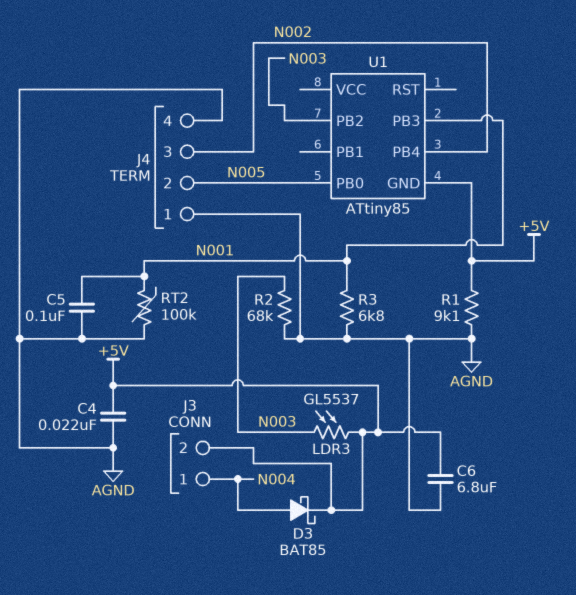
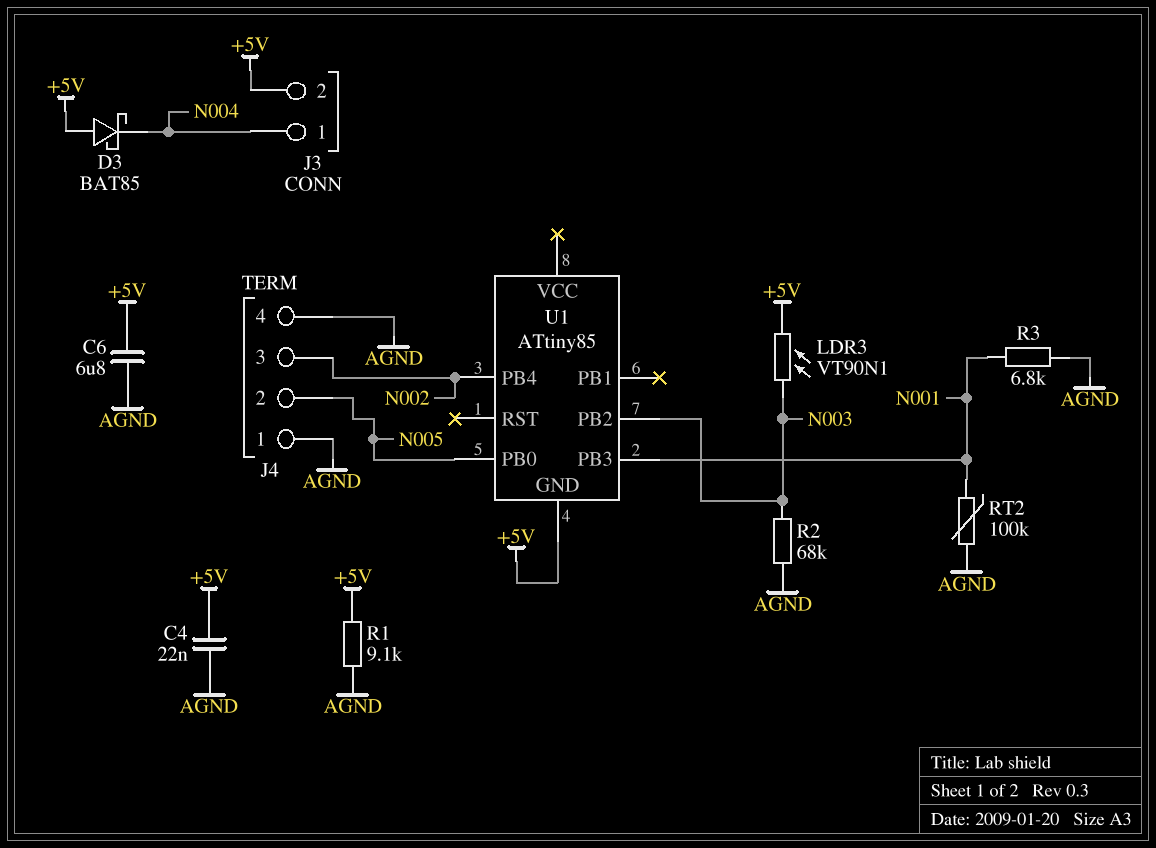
C5: 100nF (AGND, N001) -> none
D3: schottky BAT85 (A N004, K +5V) -> schottky BAT85 (A +5V, K N004)
LDR3: GL5537 (+5V, N003) -> VT90N1 (+5V, N003)

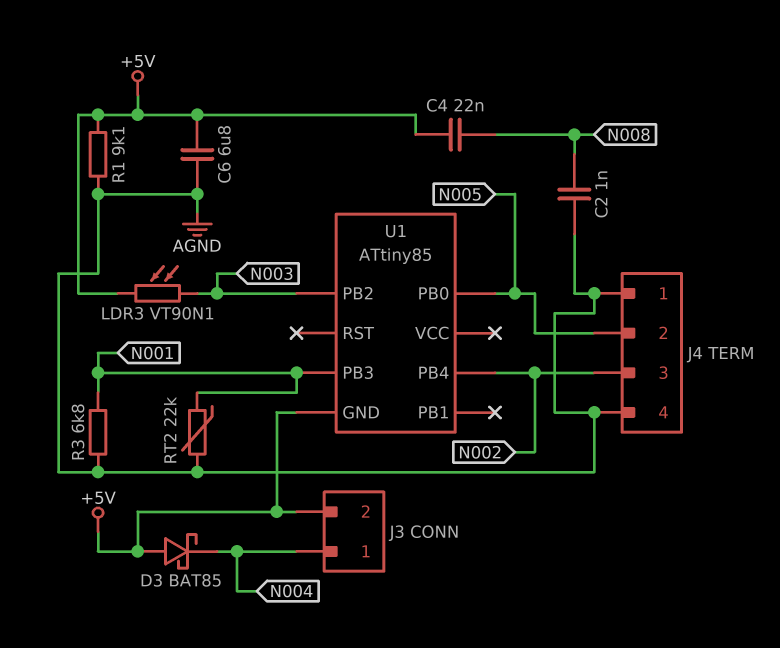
C2: none -> 1nF (AGND, N008)
C4: 22nF (+5V, AGND) -> 22nF (+5V, N008)
R2: 68k (AGND, N003) -> none
RT2: 100k (AGND, N001) -> 22k (AGND, N001)

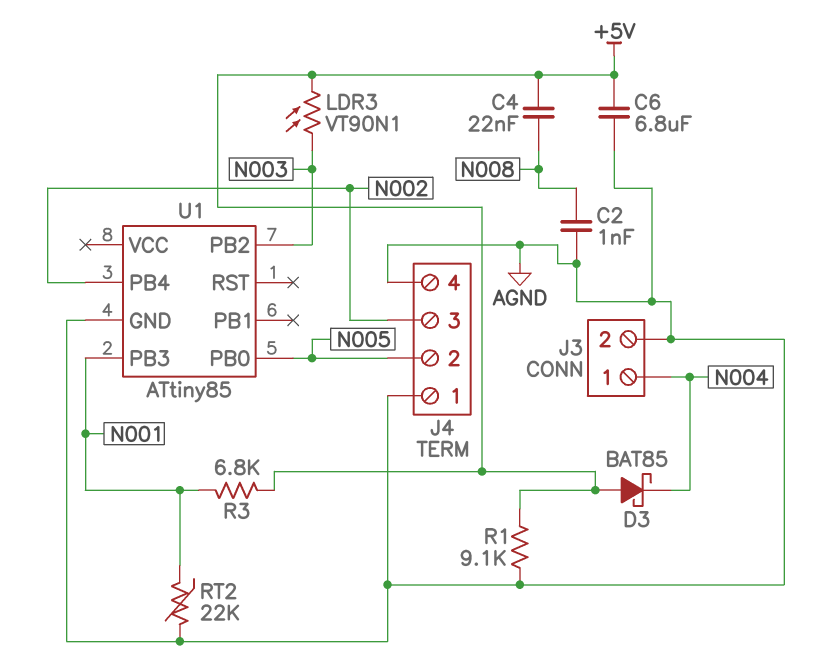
J3 pin 2: +5V -> AGND
R3: 6.8k (AGND, N001) -> 6.8k (+5V, N001)
U1 pin GND: +5V -> AGND

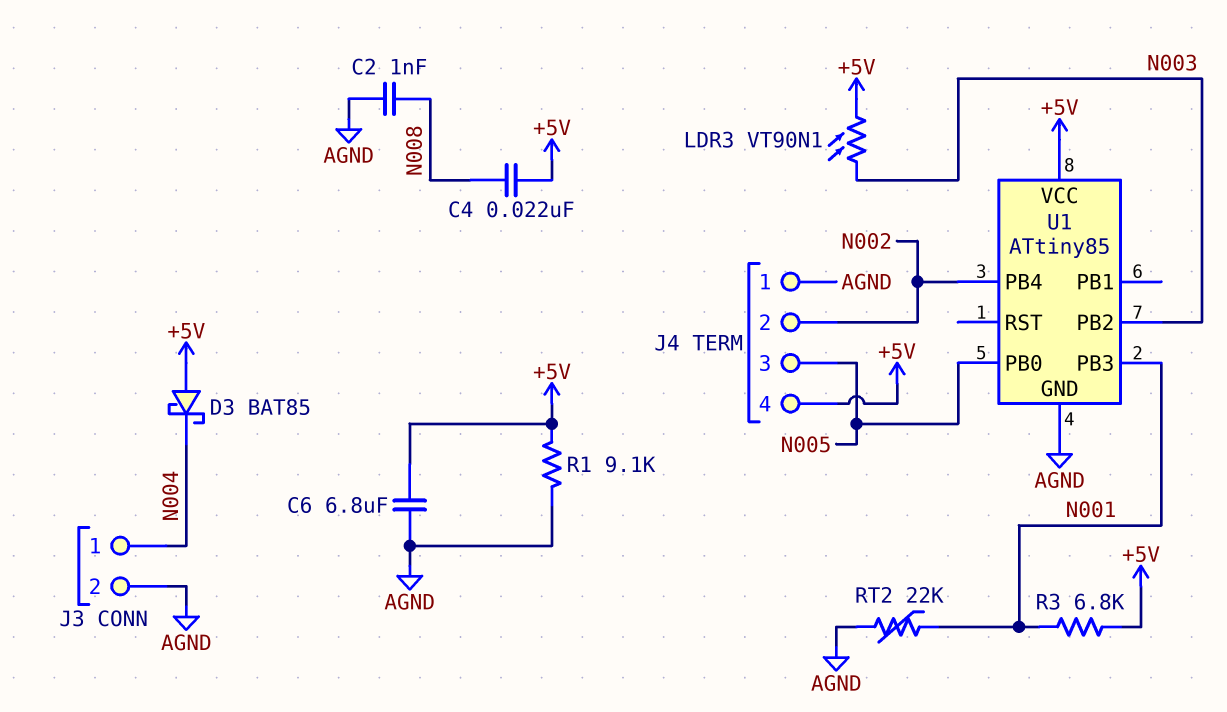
J4 pin 2: N005 -> N002
J4 pin 3: N002 -> N005
J4 pin 4: AGND -> +5V
U1 pin VCC: none -> +5V

